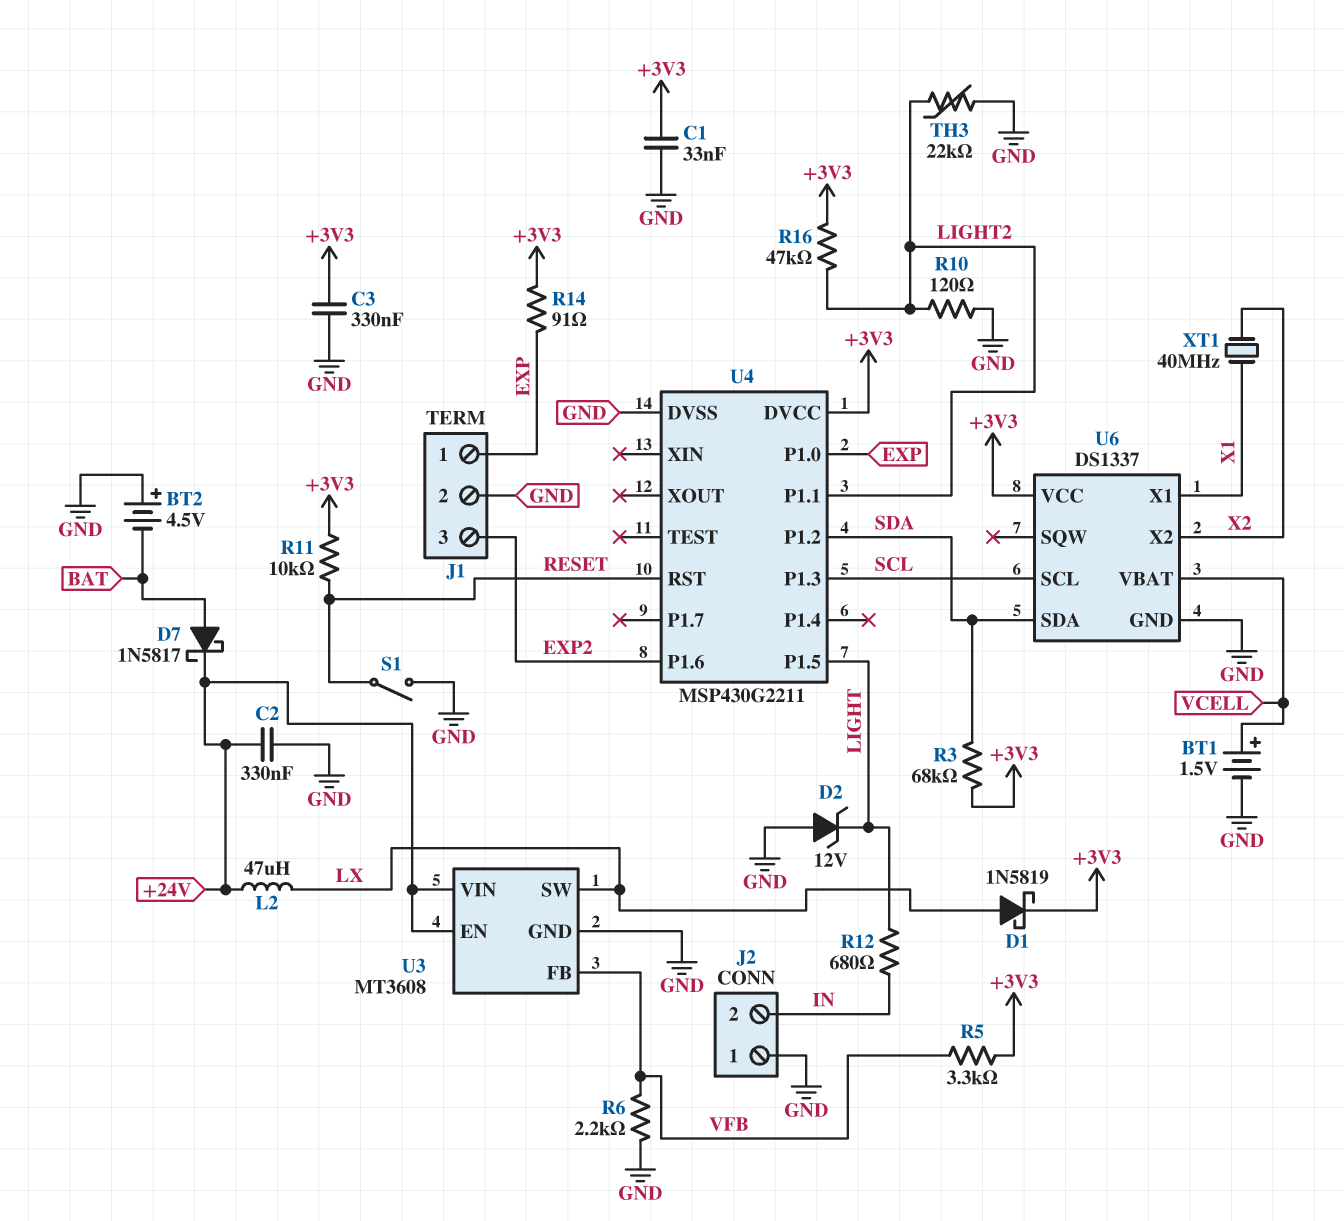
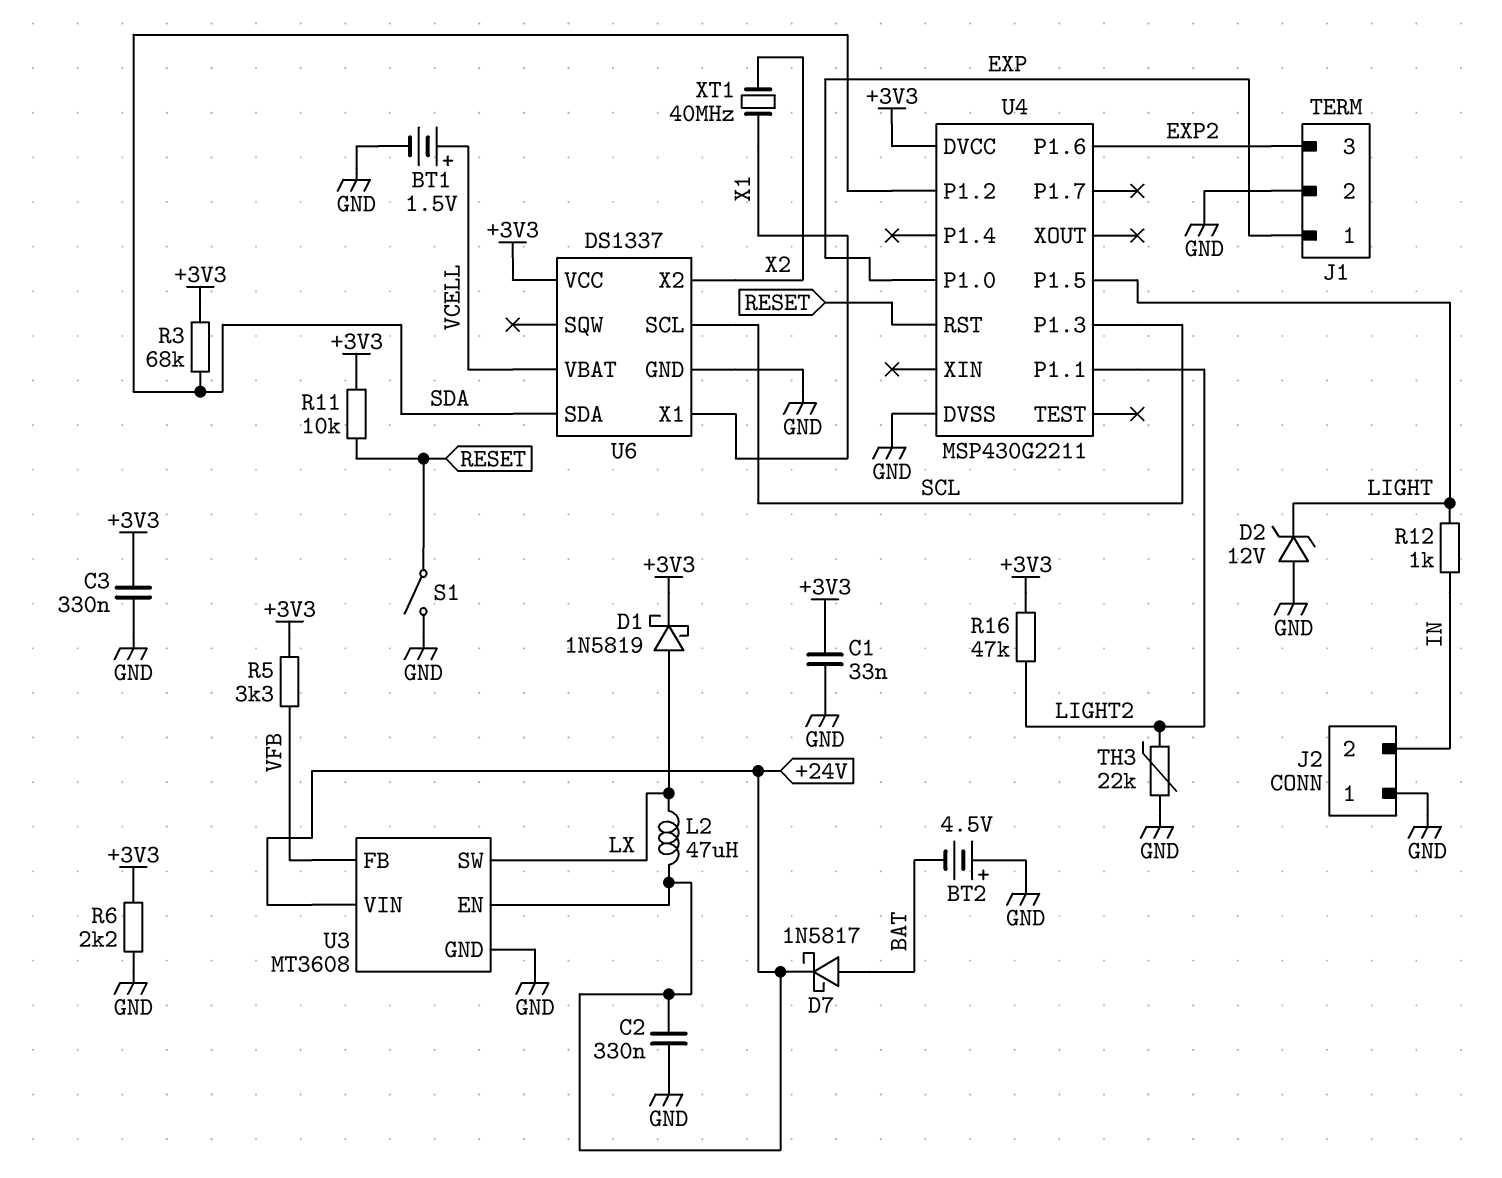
R6: 2.2k (GND, VFB) -> 2.2k (+3V3, GND)
R10: 120 (GND, LIGHT2) -> none
R12: 680 (IN, LIGHT) -> 1k (IN, LIGHT)
R14: 91 (+3V3, EXP) -> none

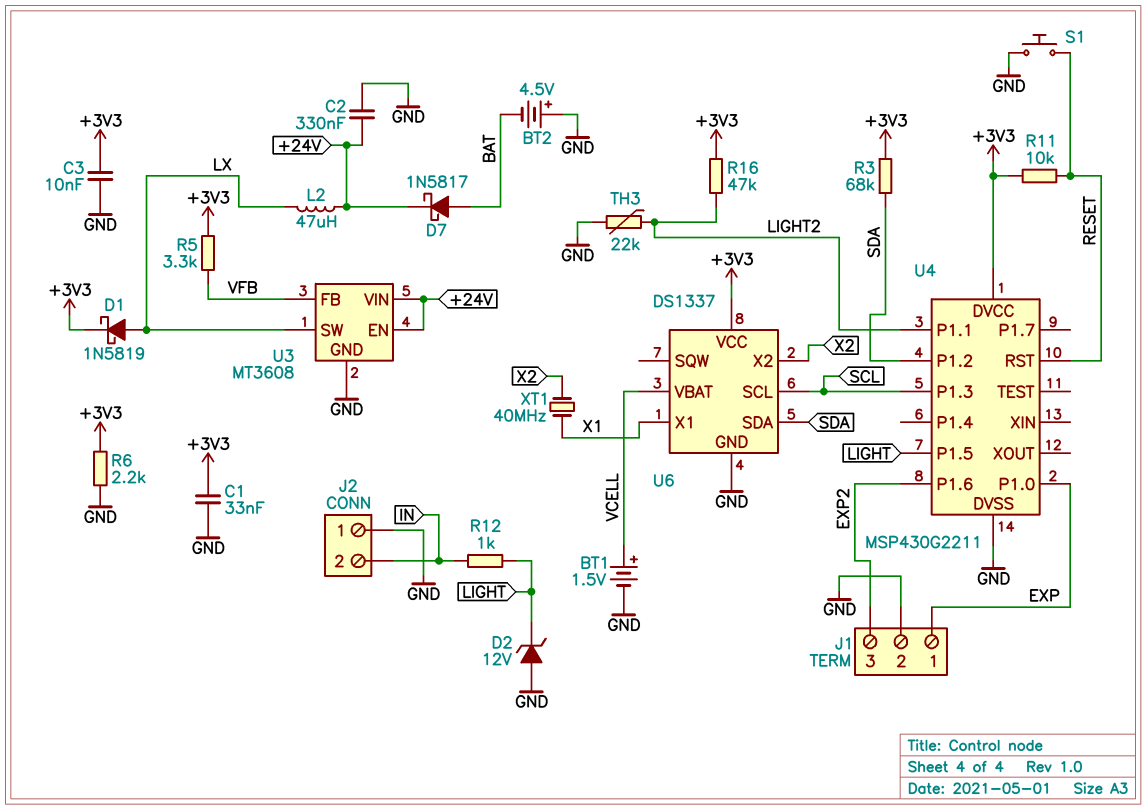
C3: 330nF (+3V3, GND) -> 10nF (+3V3, GND)
S1: switch (GND, RESET) -> button (GND, RESET)

